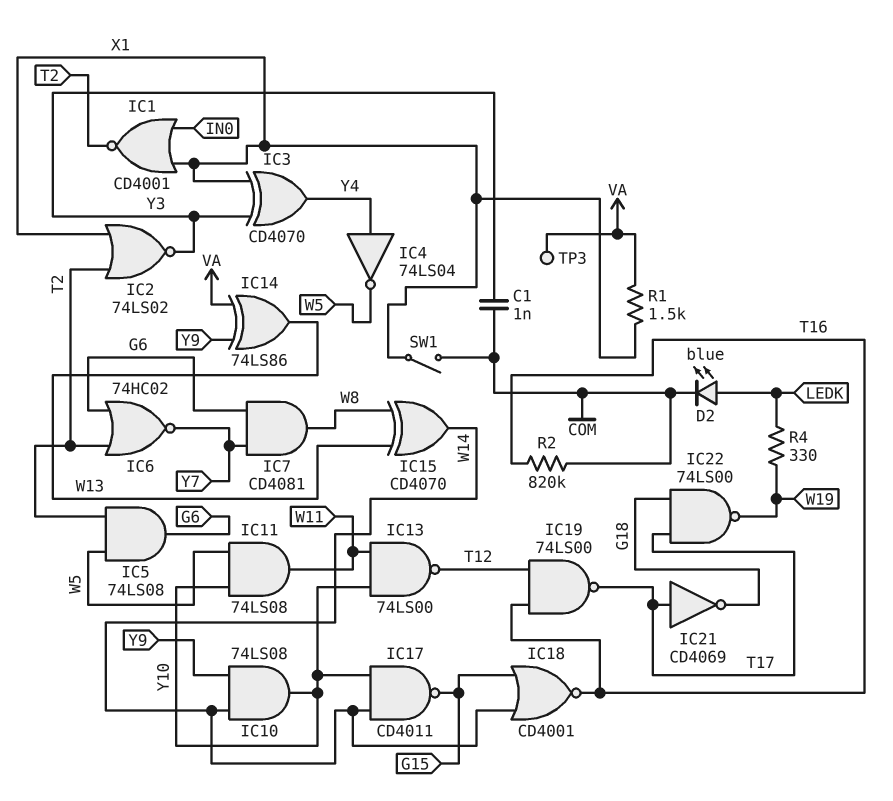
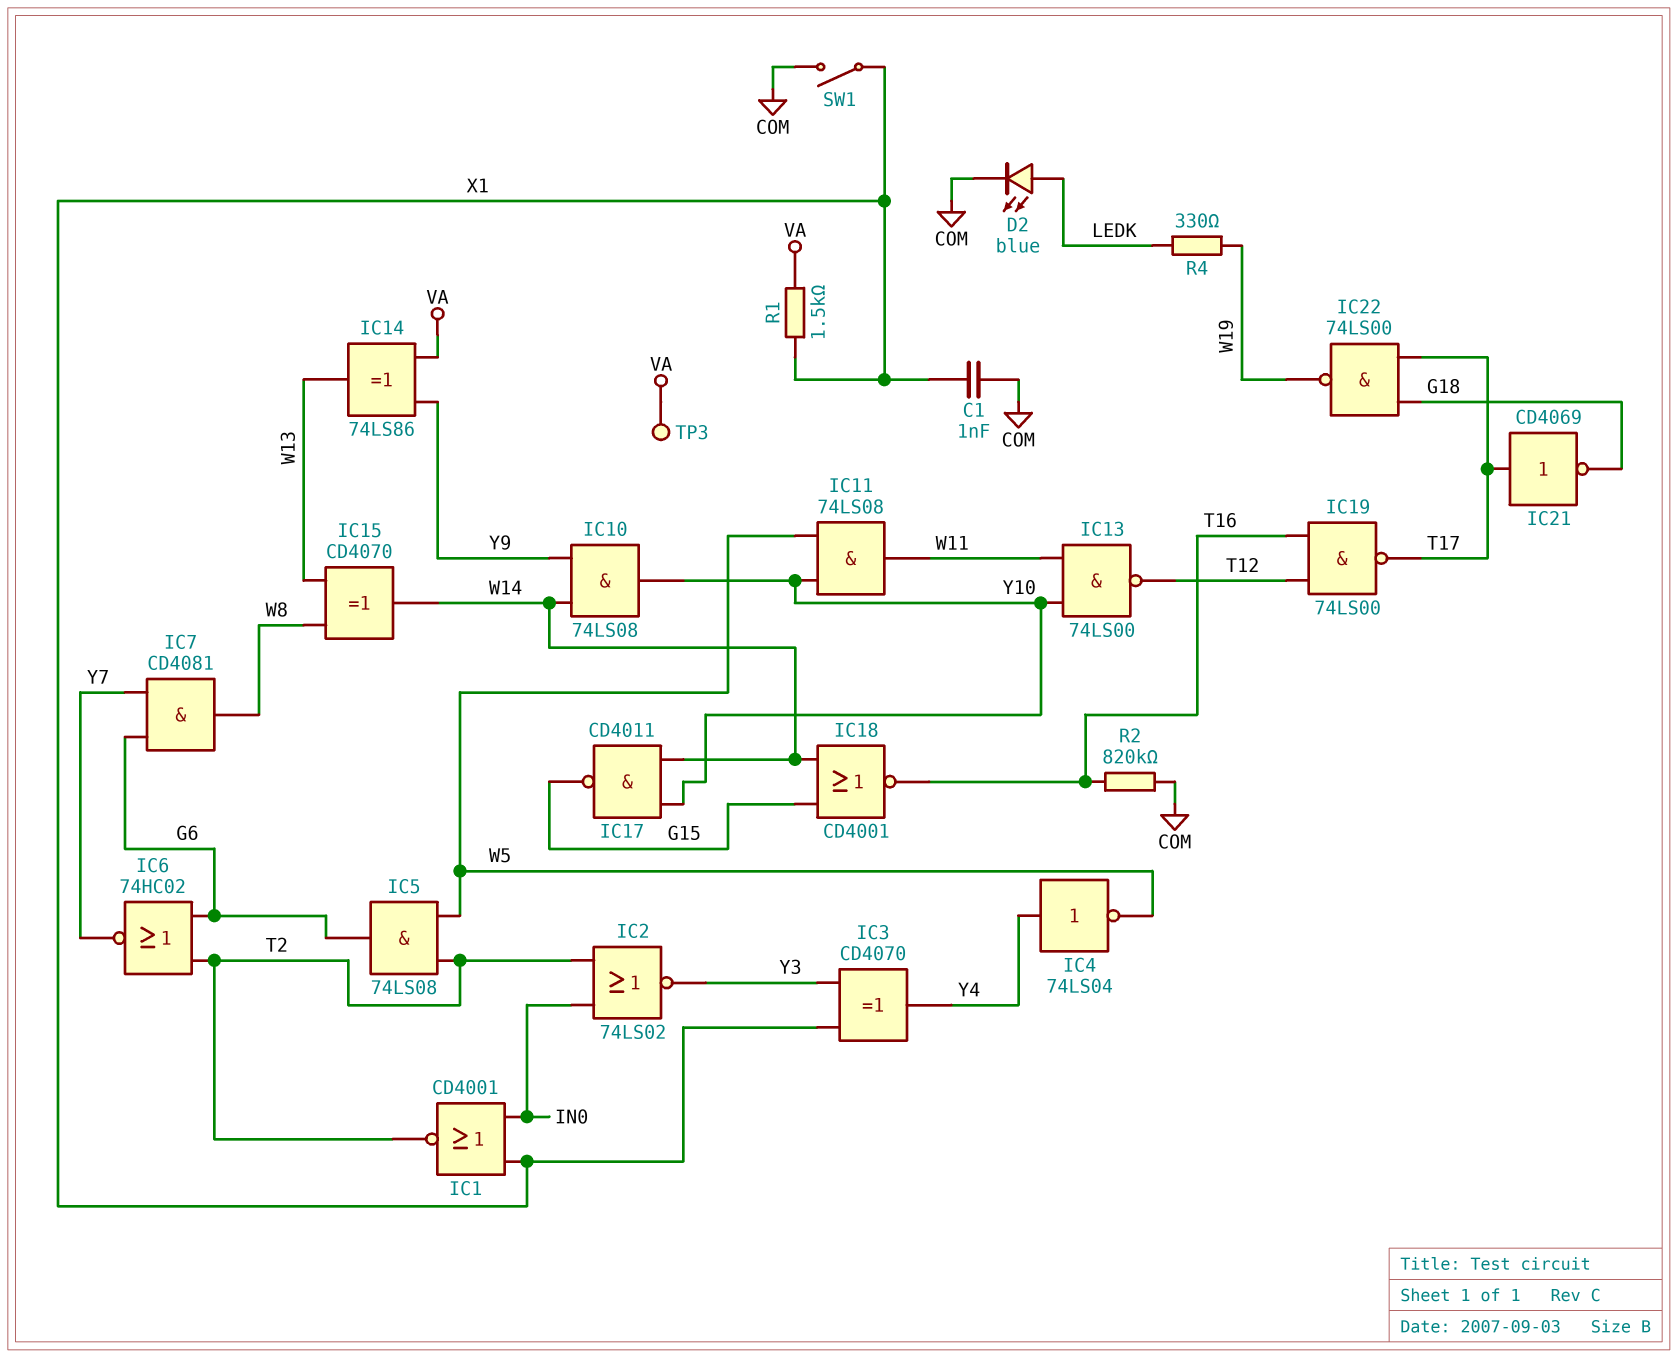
C1: 1nF (COM, Y3) -> 1nF (COM, X1)
IC2: NOR 74LS02 (in T2, in X1, out Y3) -> NOR 74LS02 (in IN0, in T2, out Y3)

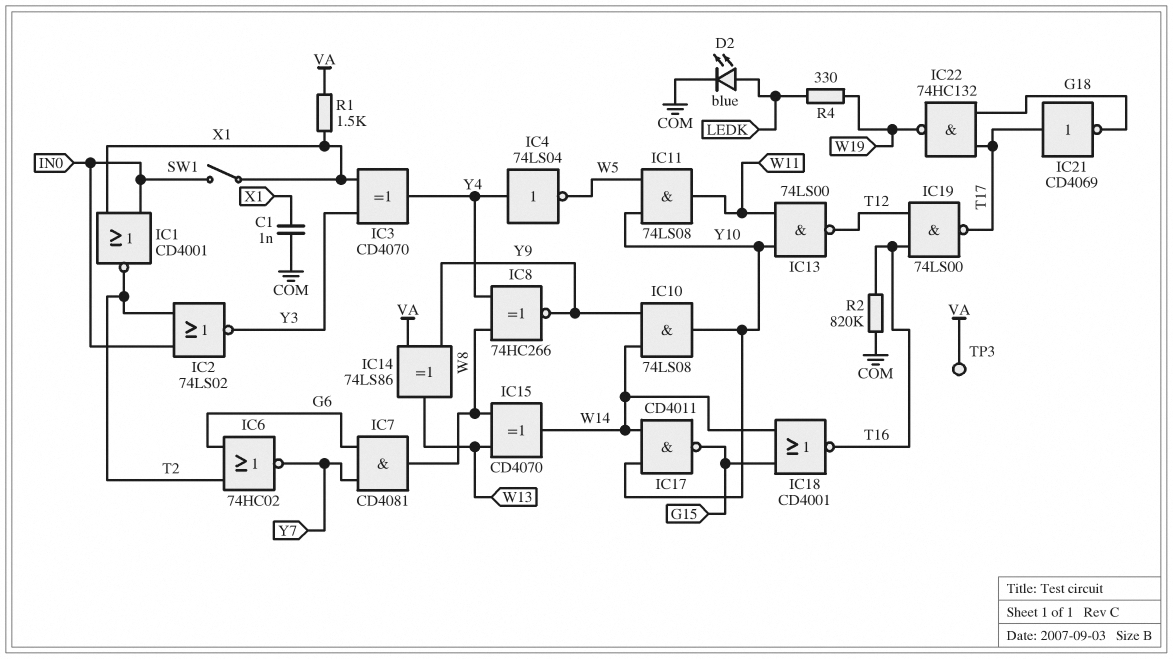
IC5: AND 74LS08 (in T2, in W5, out G6) -> none
IC8: none -> XNOR 74HC266 (in W8, in Y4, out Y9)
IC22: NAND 74LS00 (in G18, in T17, out W19) -> NAND 74HC132 (in G18, in T17, out W19)
SW1: switch (COM, X1) -> switch (IN0, X1)

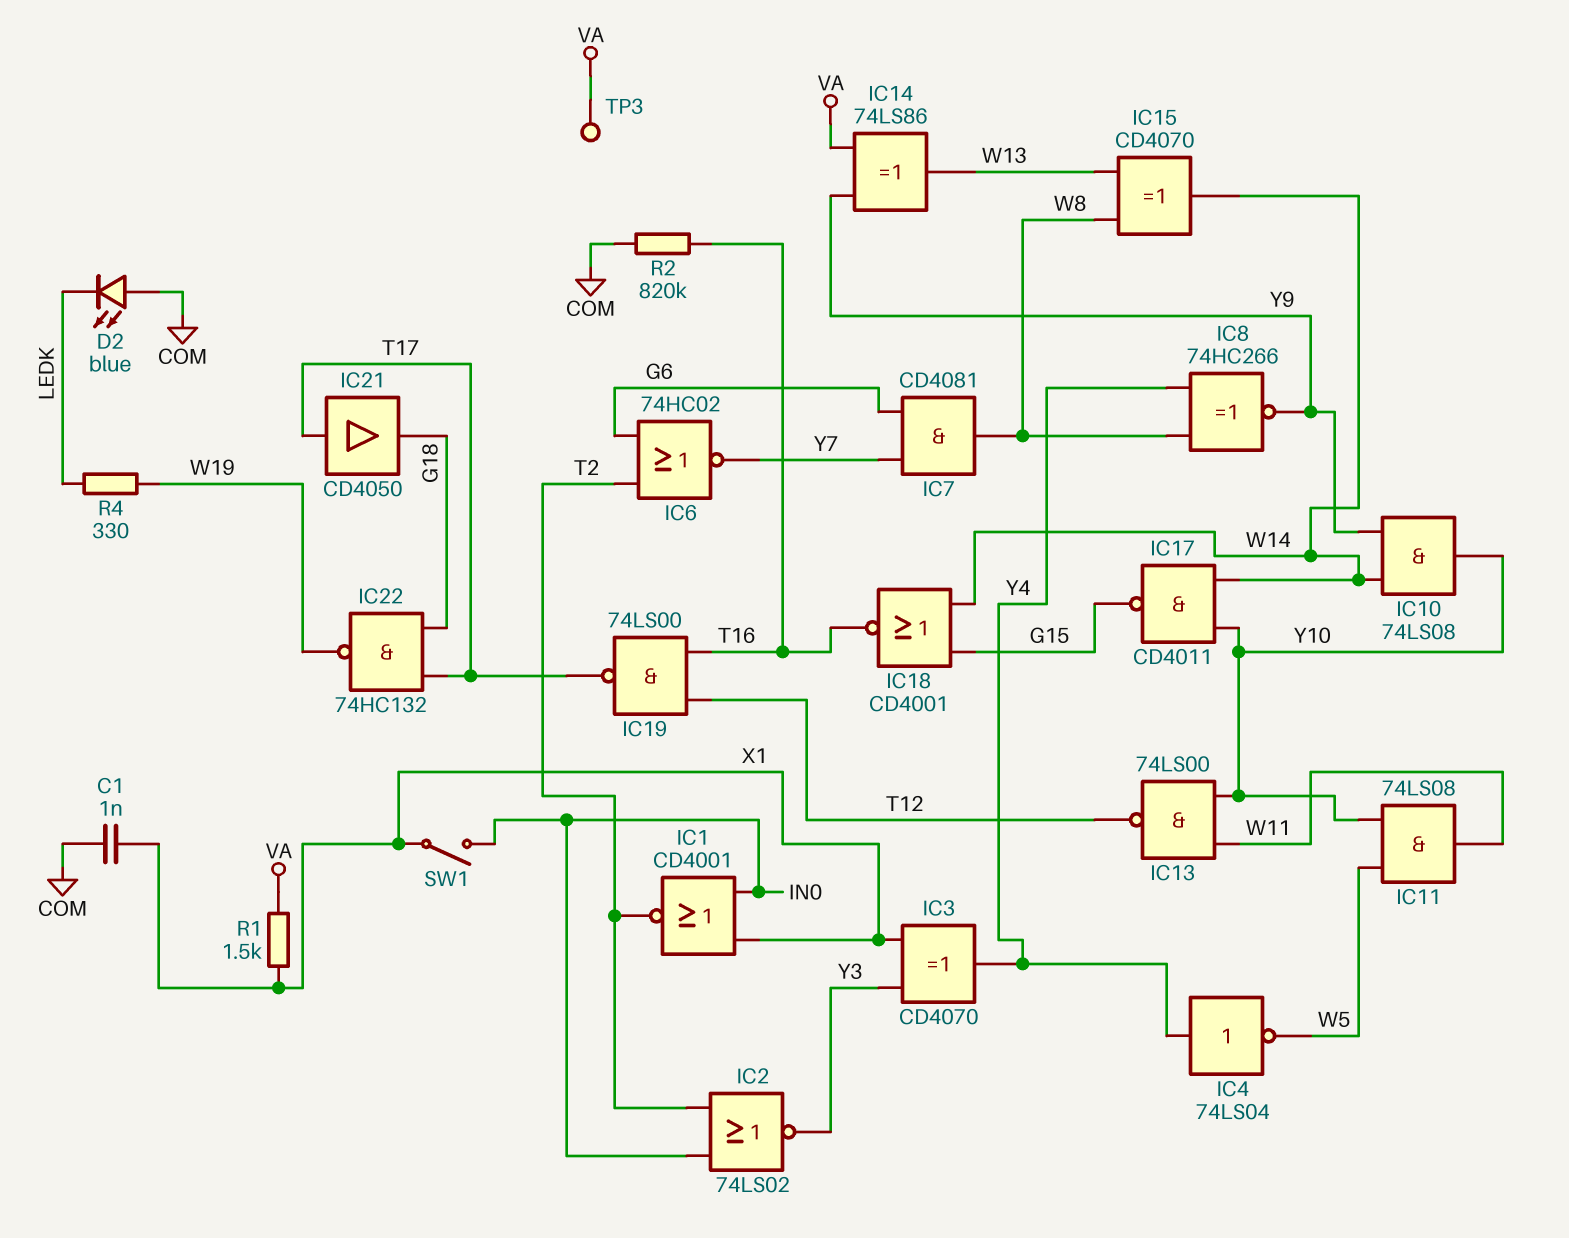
D2: LED blue (A LEDK, K COM) -> LED blue (A COM, K LEDK)
IC21: NOT CD4069 (in T17, out G18) -> buffer CD4050 (in T17, out G18)

